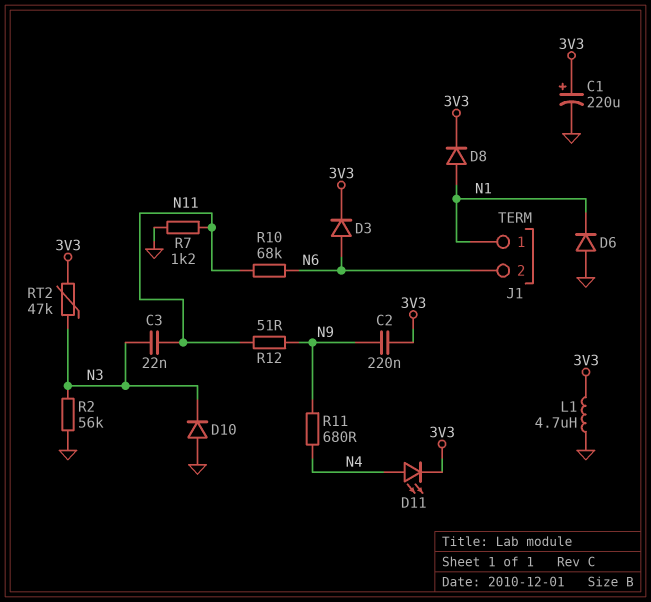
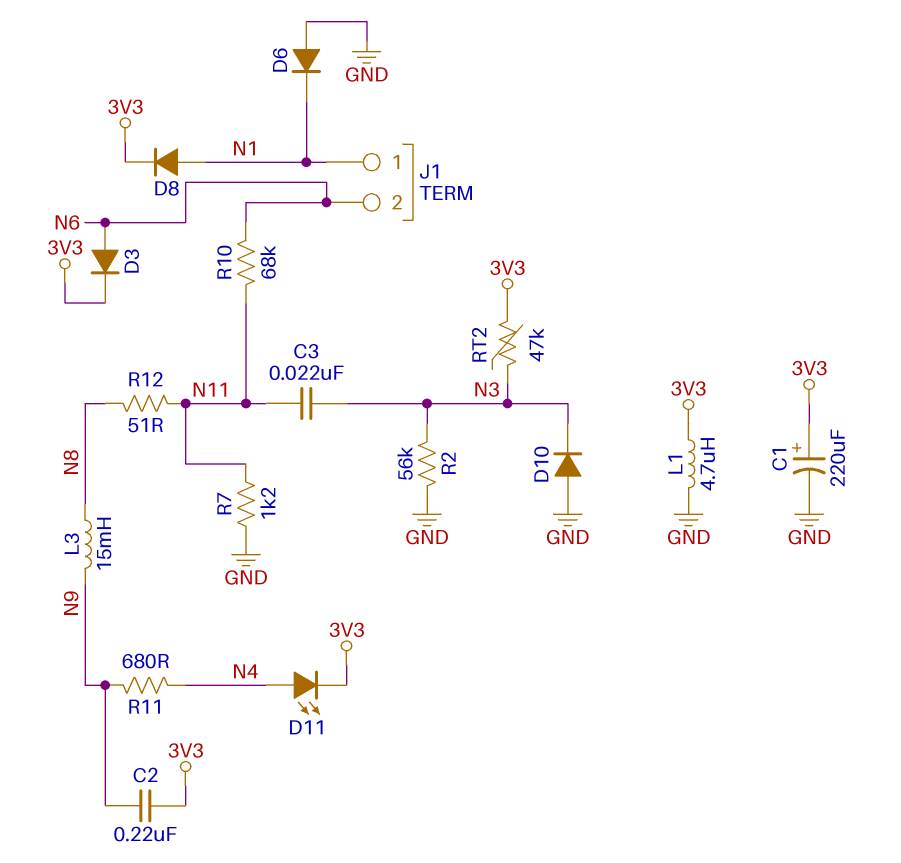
L3: none -> 15mH (N8, N9)
R12: 51 (N9, N11) -> 51 (N8, N11)

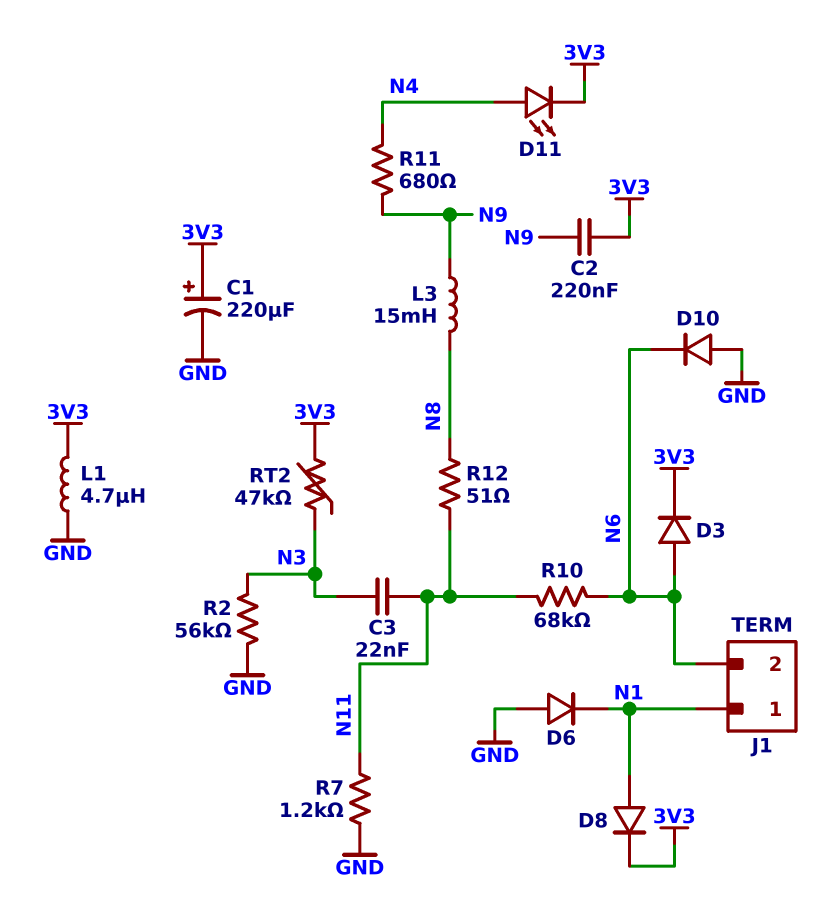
D10: diode (A GND, K N3) -> diode (A GND, K N6)

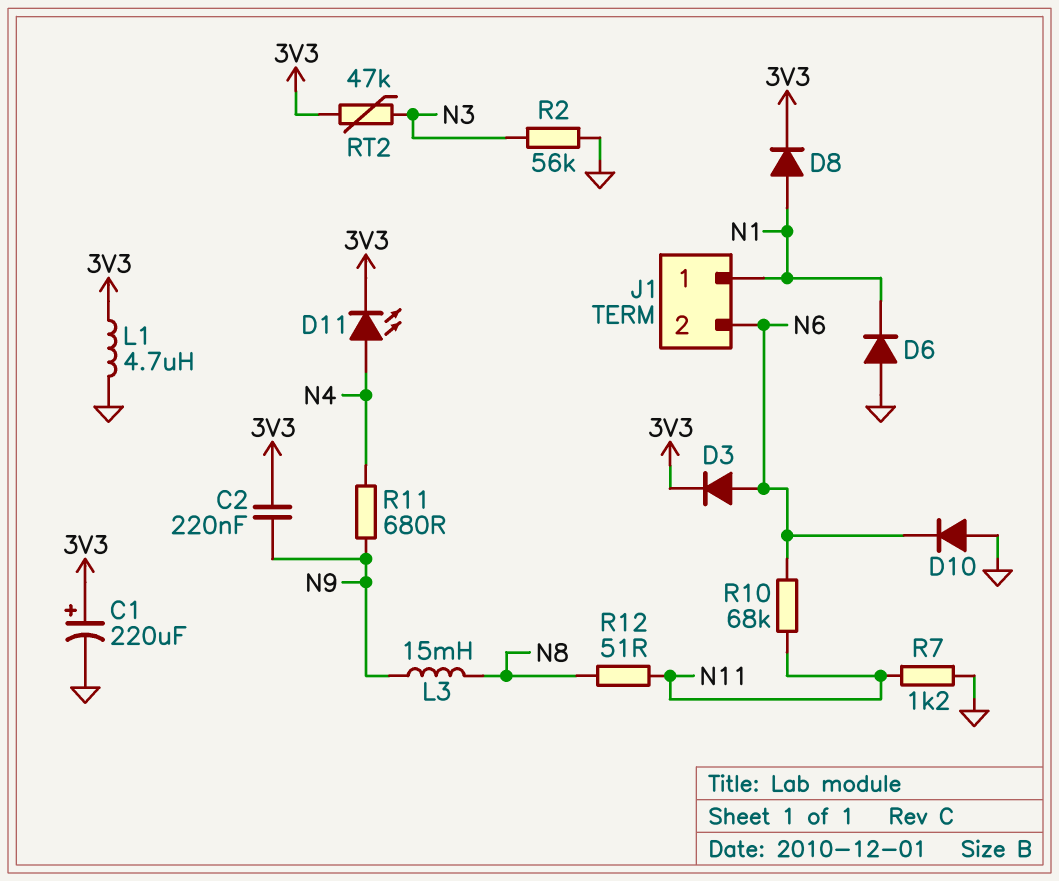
C3: 22nF (N3, N11) -> none

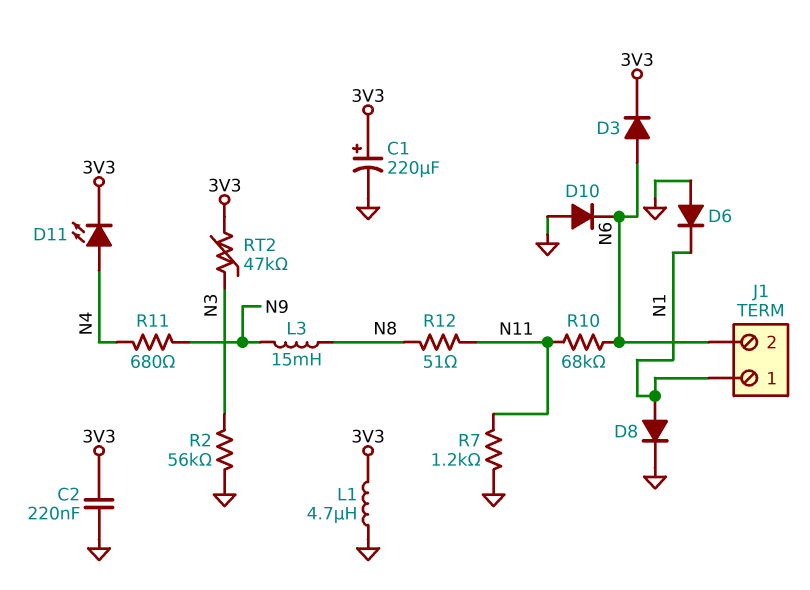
C2: 220nF (3V3, N9) -> 220nF (3V3, GND)
D8: diode (A N1, K 3V3) -> diode (A N1, K GND)

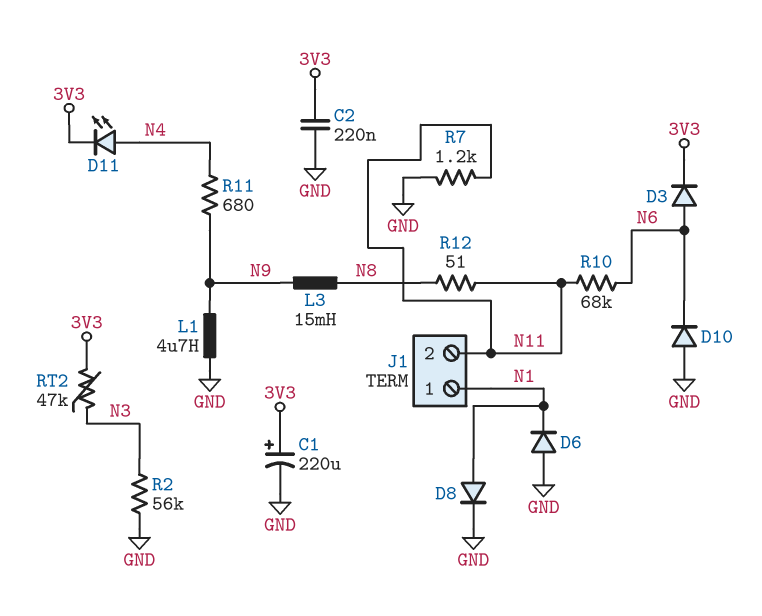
J1 pin 2: N6 -> N11
L1: 4.7uH (3V3, GND) -> 4.7uH (GND, N9)

